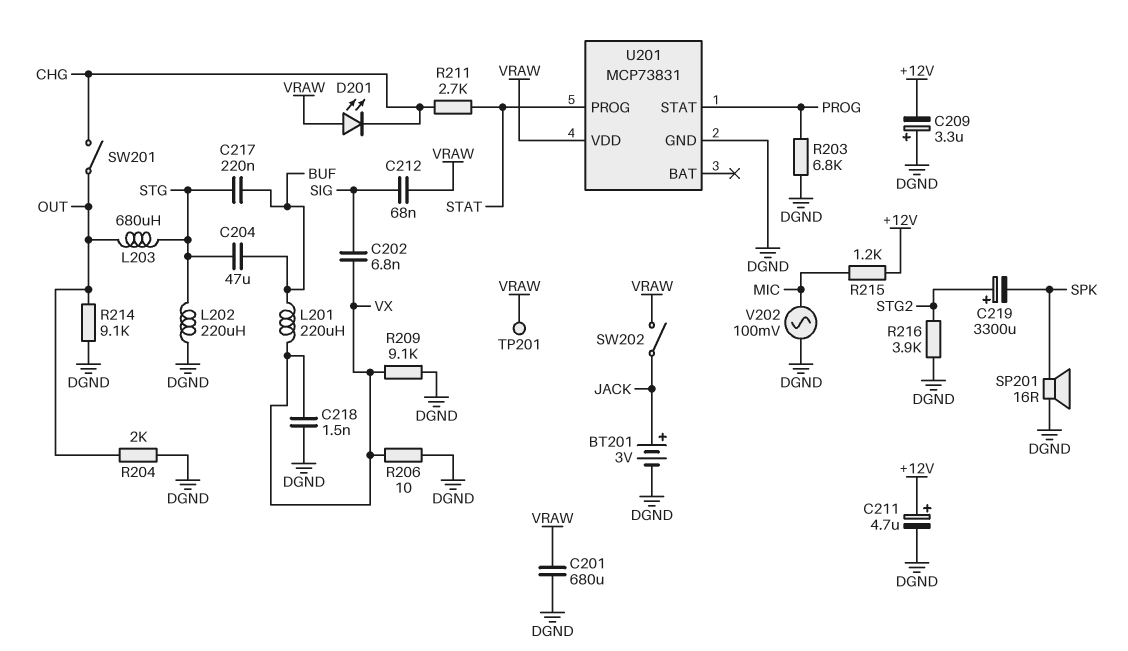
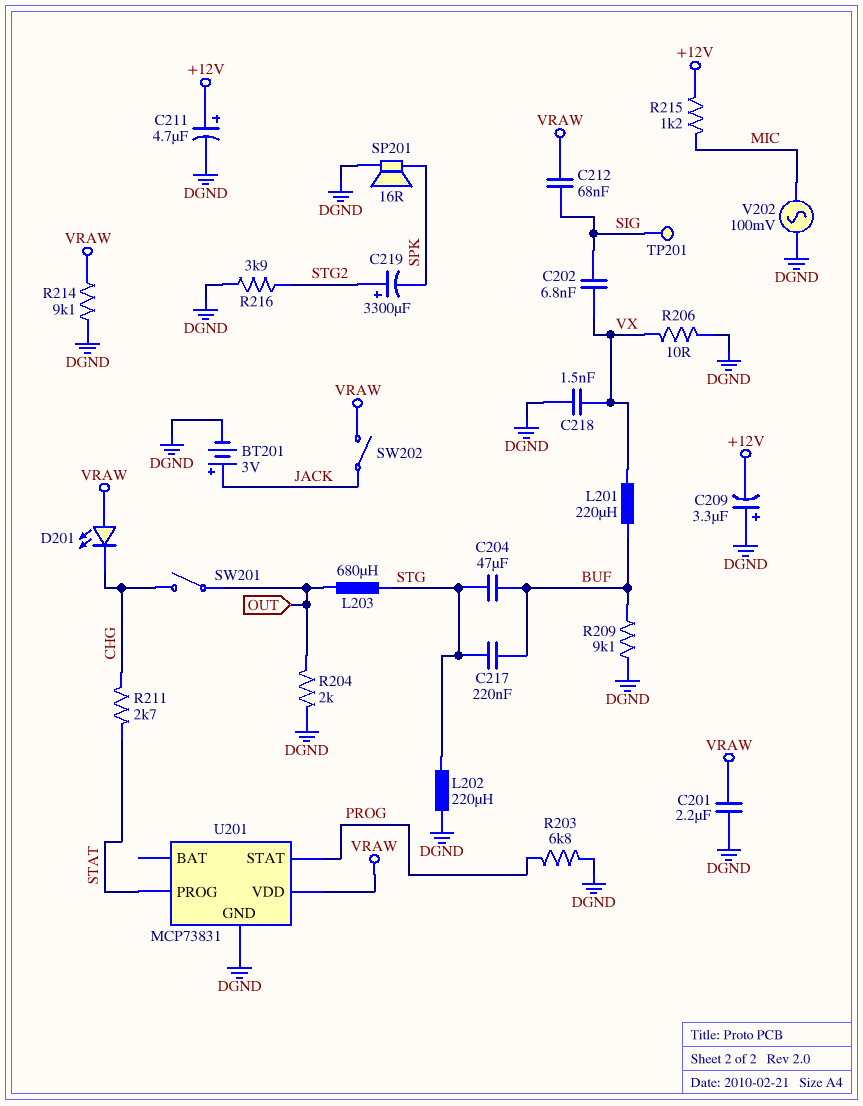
C201: 680uF (DGND, VRAW) -> 2.2uF (DGND, VRAW)
R209: 9.1k (DGND, VX) -> 9.1k (BUF, DGND)
R214: 9.1k (DGND, OUT) -> 9.1k (DGND, VRAW)
TP201: test point (VRAW) -> test point (SIG)

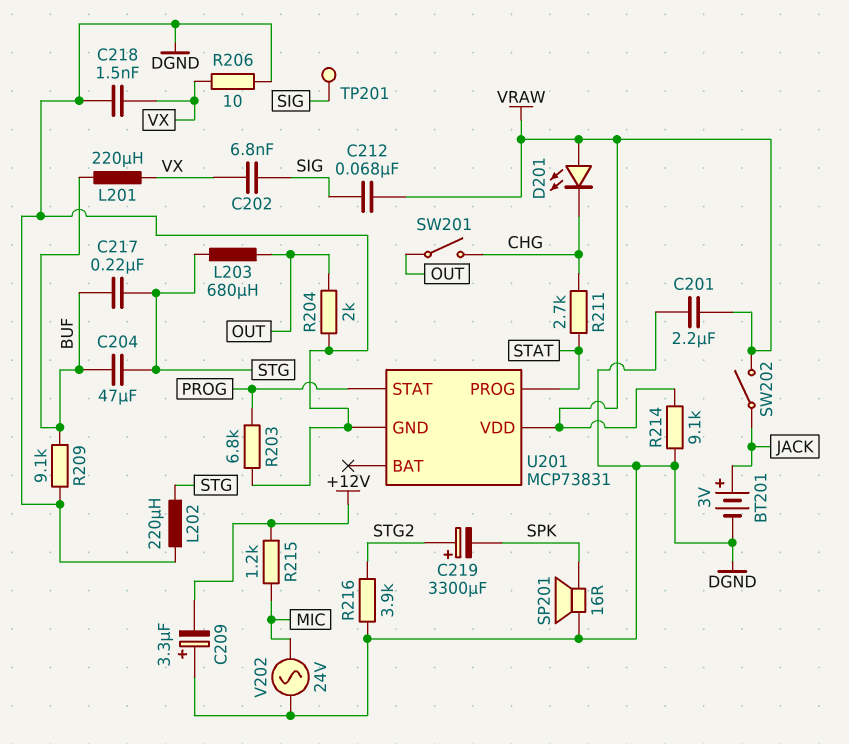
C211: 4.7uF (plus +12V, minus DGND) -> none
V202: AC 100mV (DGND, MIC) -> AC 24V (DGND, MIC)

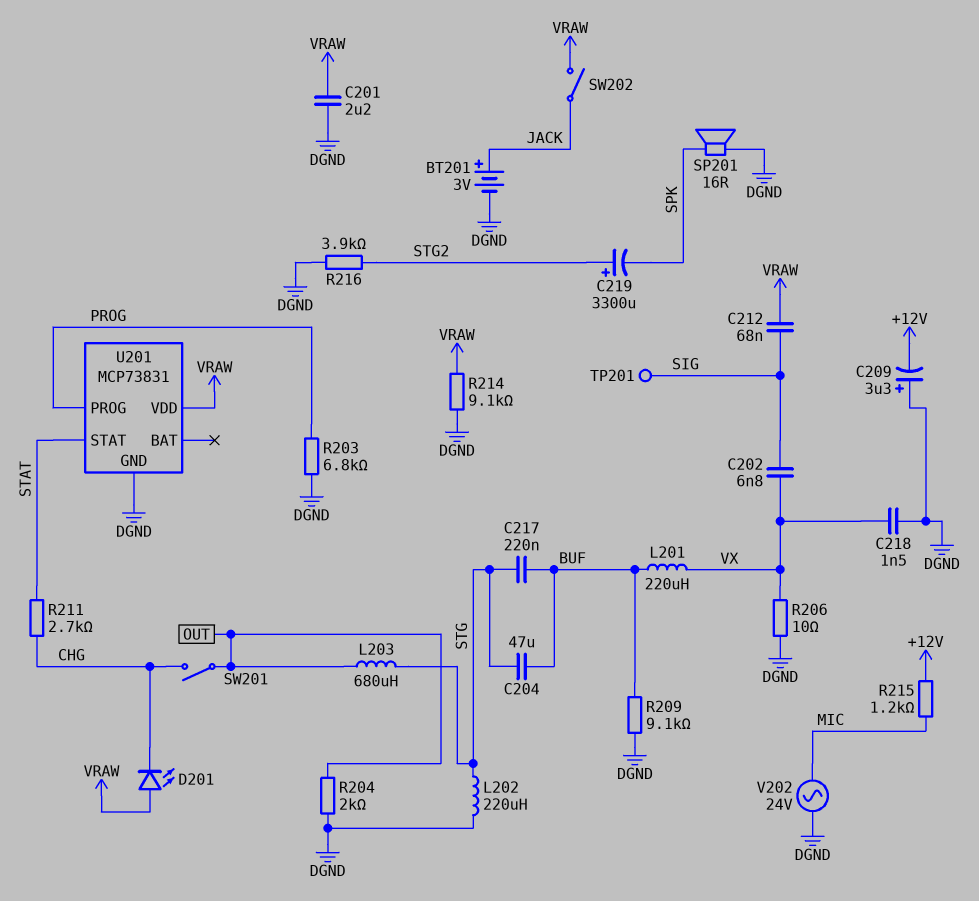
U201 pin PROG: STAT -> PROG
U201 pin STAT: PROG -> STAT

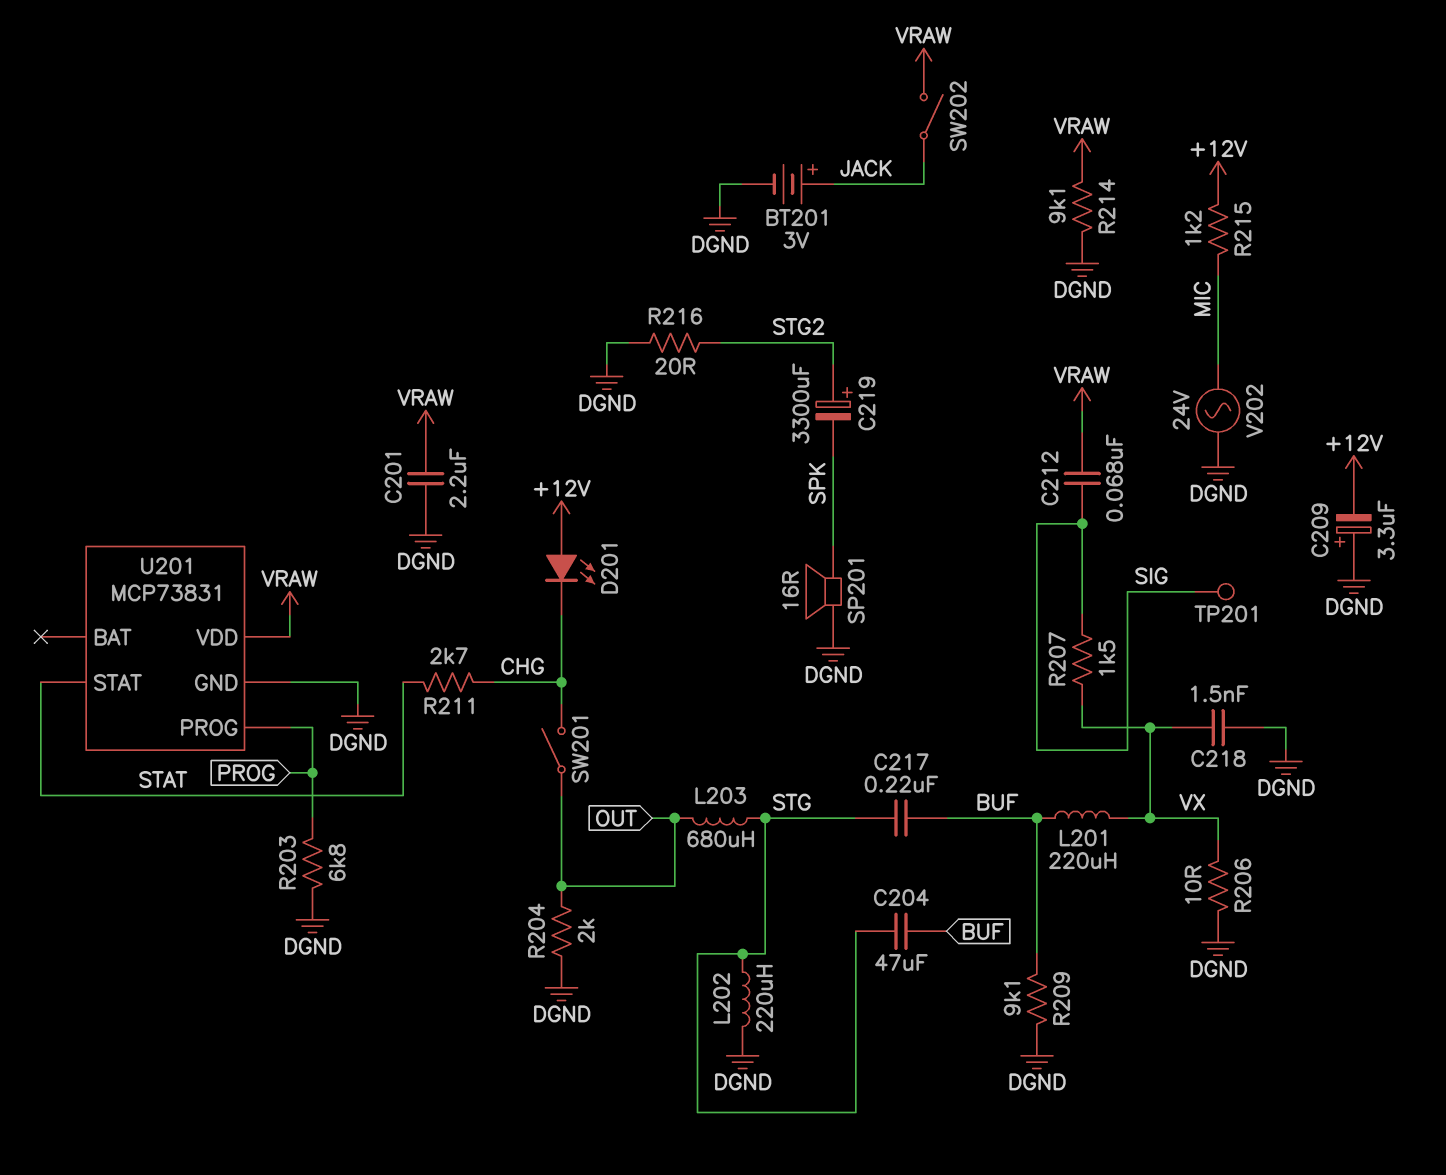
C202: 6.8nF (SIG, VX) -> none
D201: LED (A VRAW, K CHG) -> LED (A +12V, K CHG)
R207: none -> 1.5k (SIG, VX)
R216: 3.9k (DGND, STG2) -> 20 (DGND, STG2)

